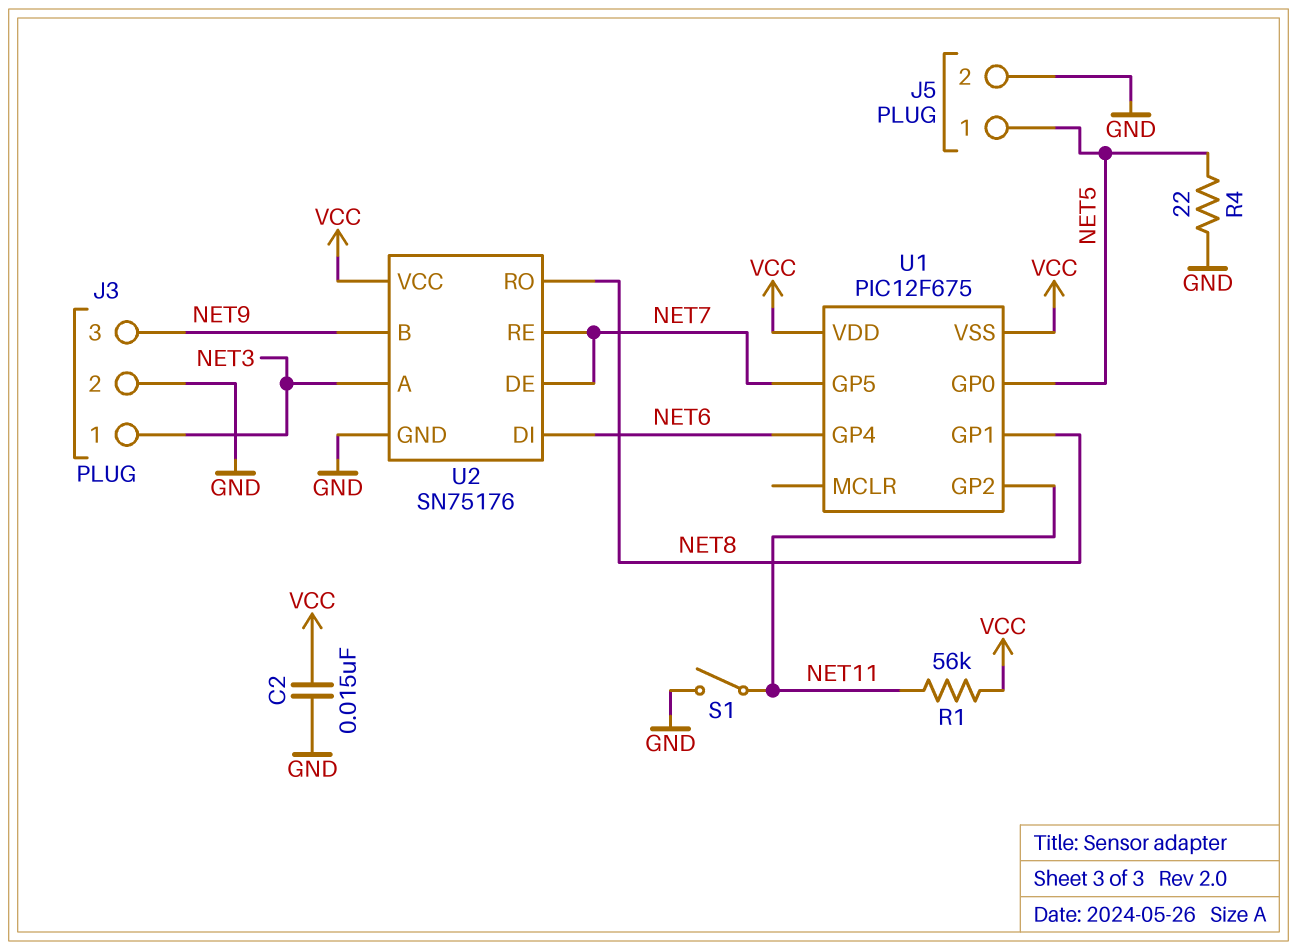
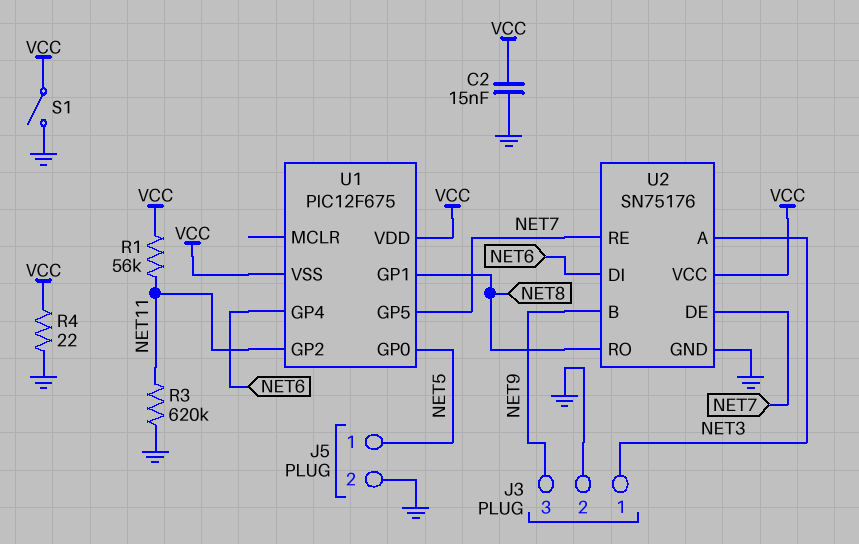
R3: none -> 620k (GND, NET11)
R4: 22 (GND, NET5) -> 22 (GND, VCC)
S1: switch (GND, NET11) -> switch (GND, VCC)

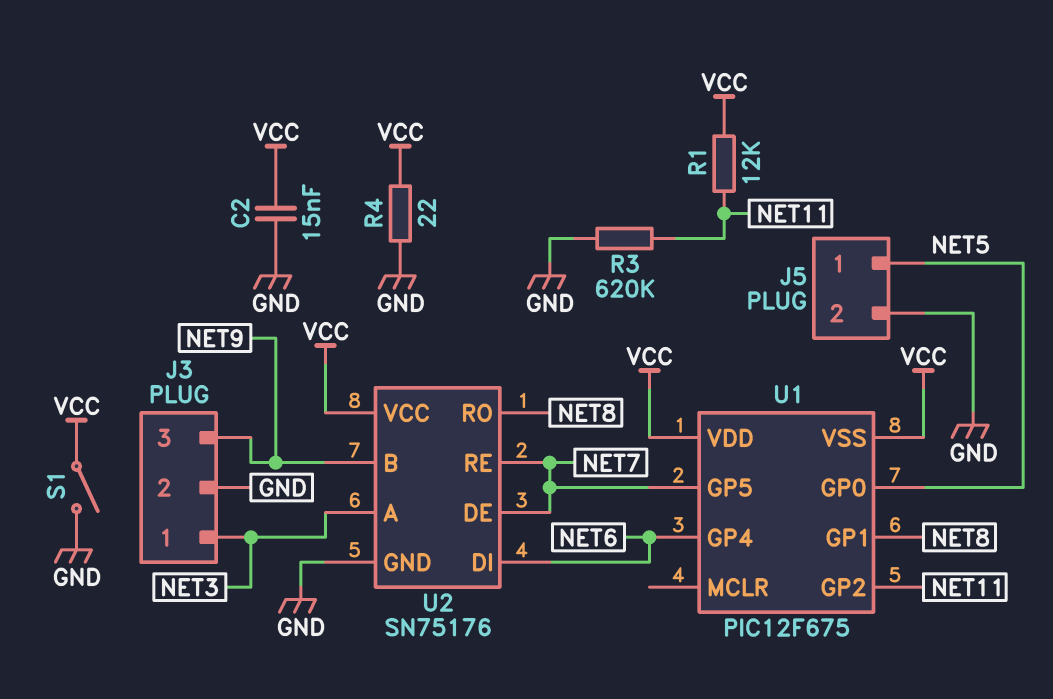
R1: 56k (NET11, VCC) -> 12k (NET11, VCC)

